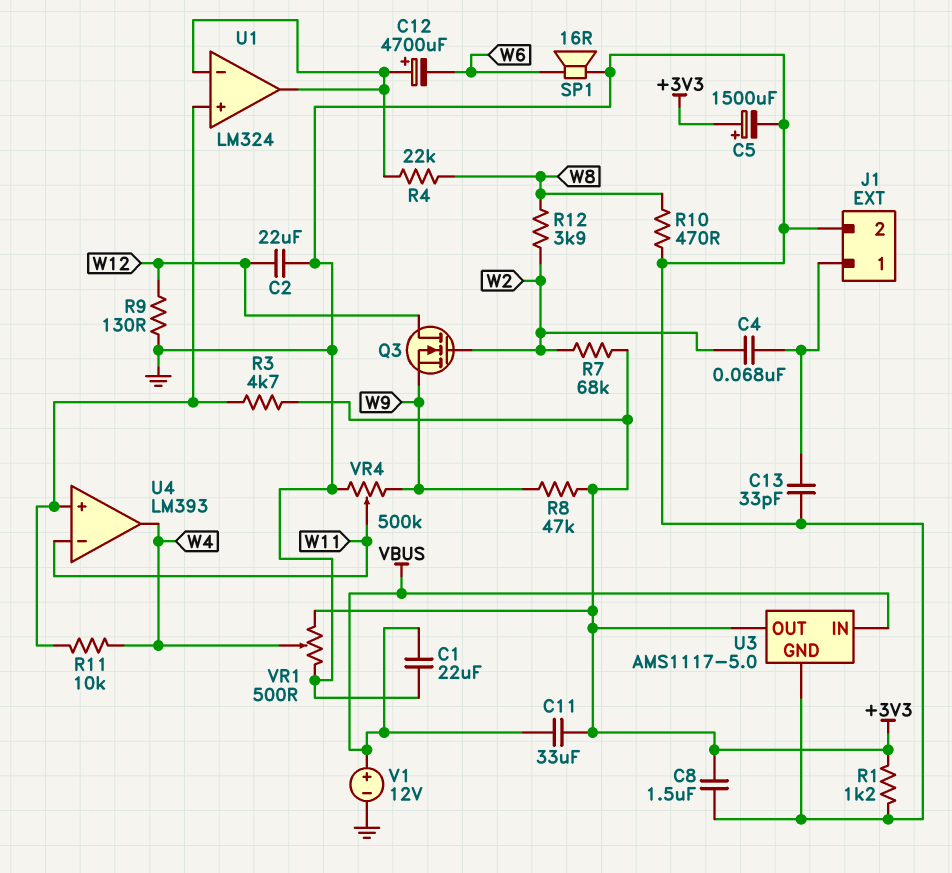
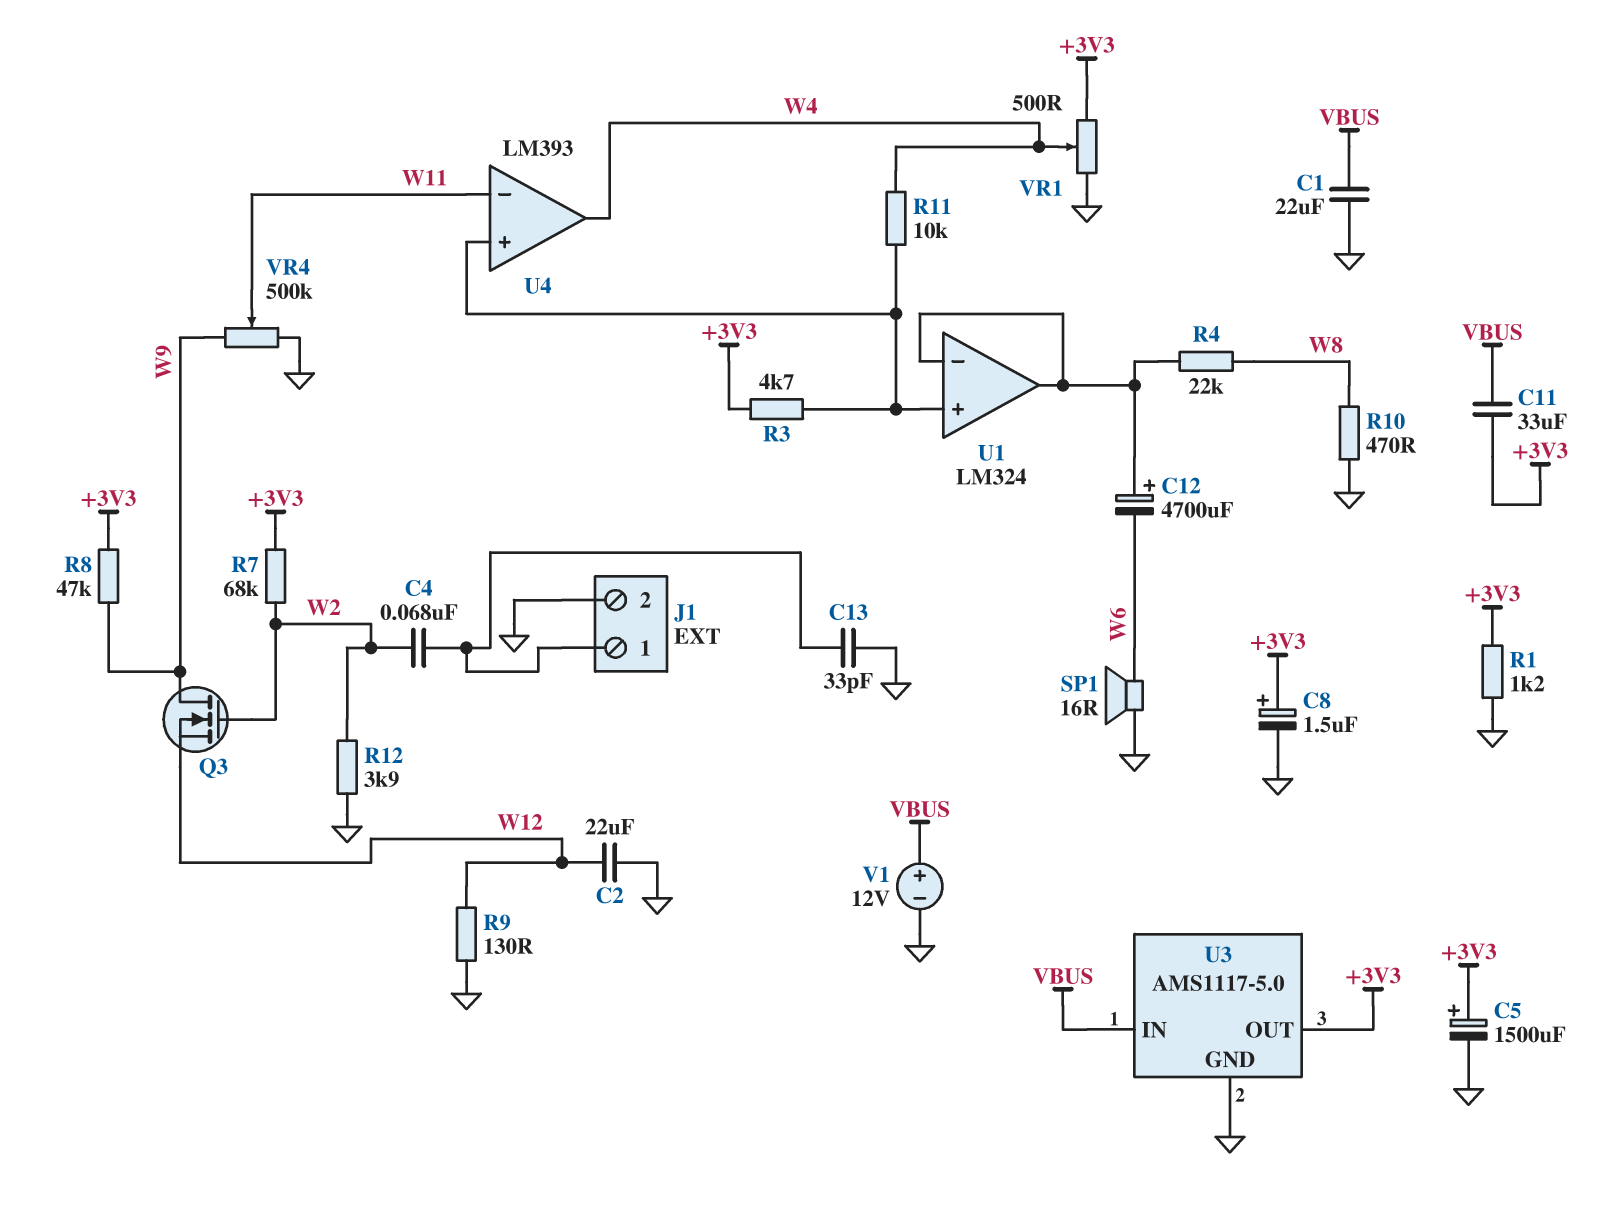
C8: 1.5uF (+3V3, GND) -> 1.5uF (plus +3V3, minus GND)
Q3: NMOS (G W2, D W12, S W9) -> NMOS (G W2, D W9, S W12)
R12: 3.9k (W2, W8) -> 3.9k (GND, W2)

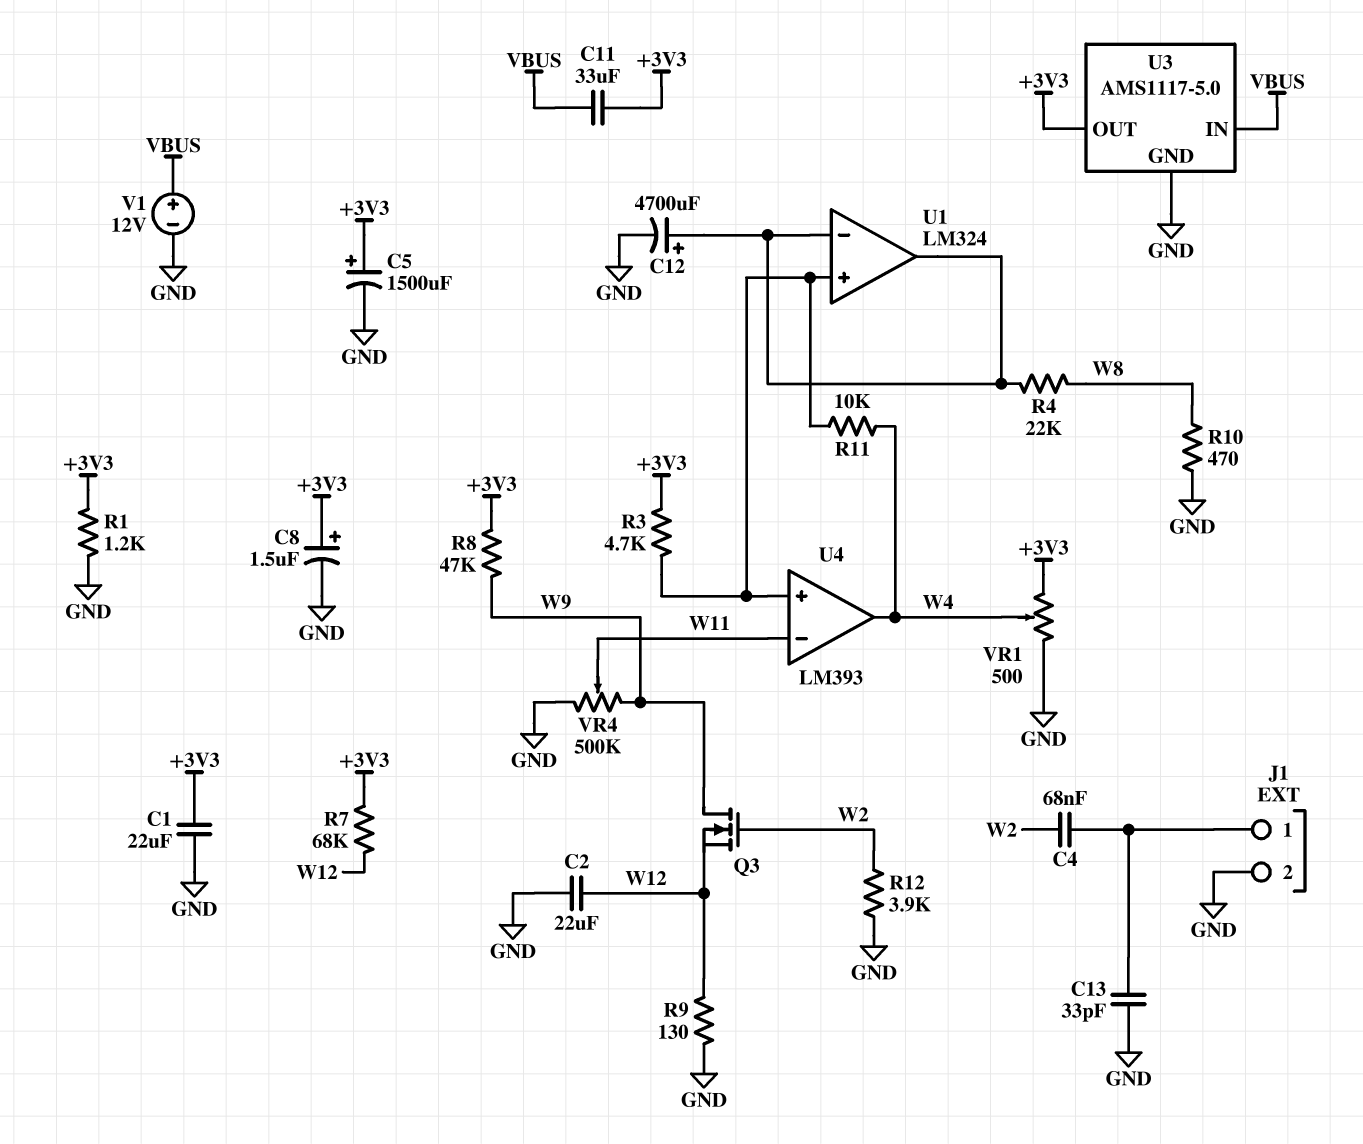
C1: 22uF (GND, VBUS) -> 22uF (+3V3, GND)
C12: 4700uF (plus U1/in-, minus W6) -> 4700uF (plus U1/in-, minus GND)
R7: 68k (+3V3, W2) -> 68k (+3V3, W12)
SP1: speaker 16R (GND, W6) -> none

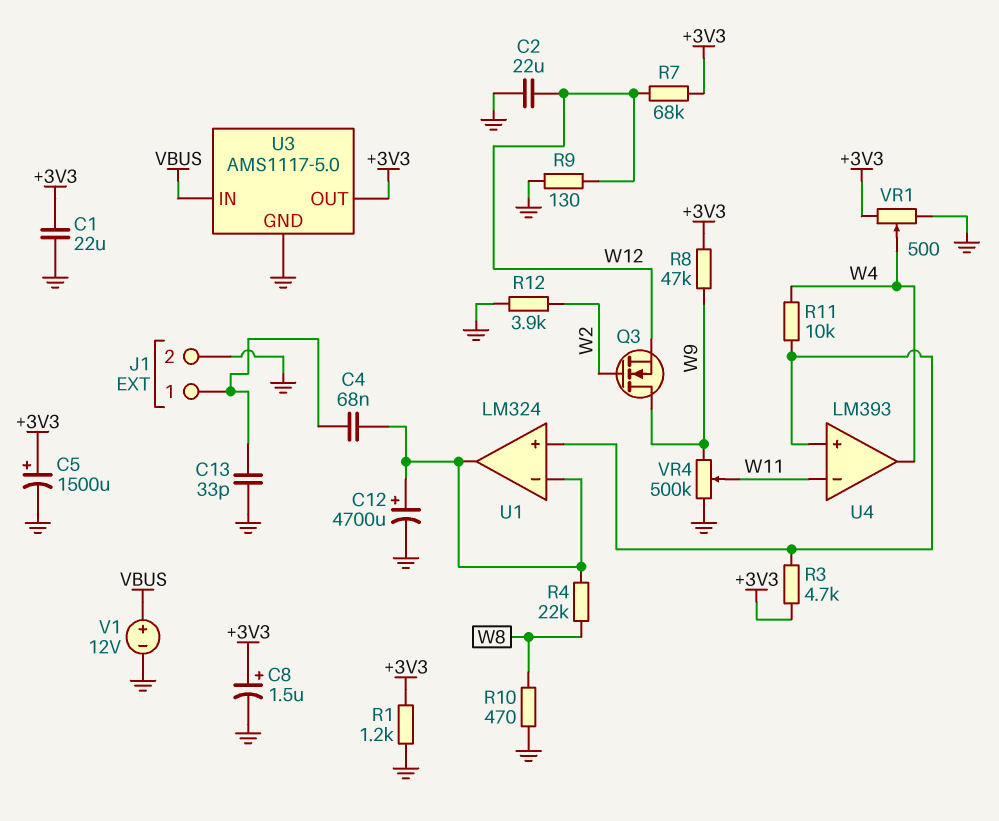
C4: 68nF (J1/1, W2) -> 68nF (J1/1, U1/in-)
C11: 33uF (+3V3, VBUS) -> none

